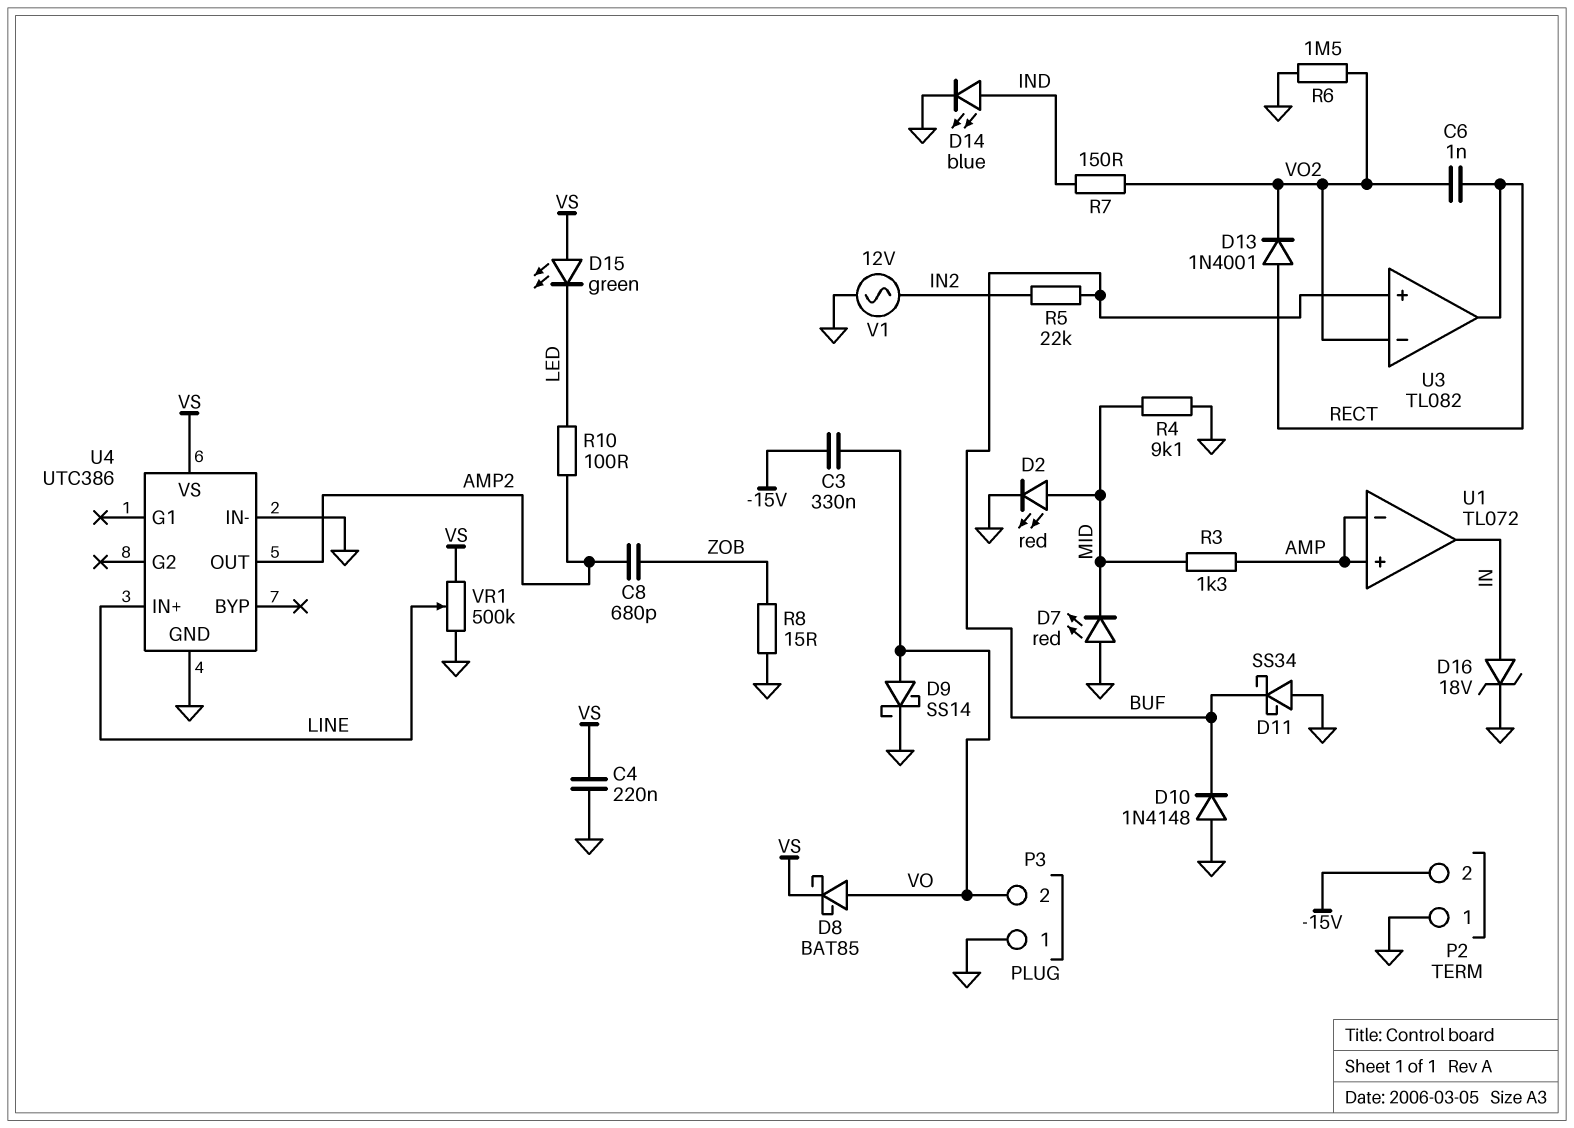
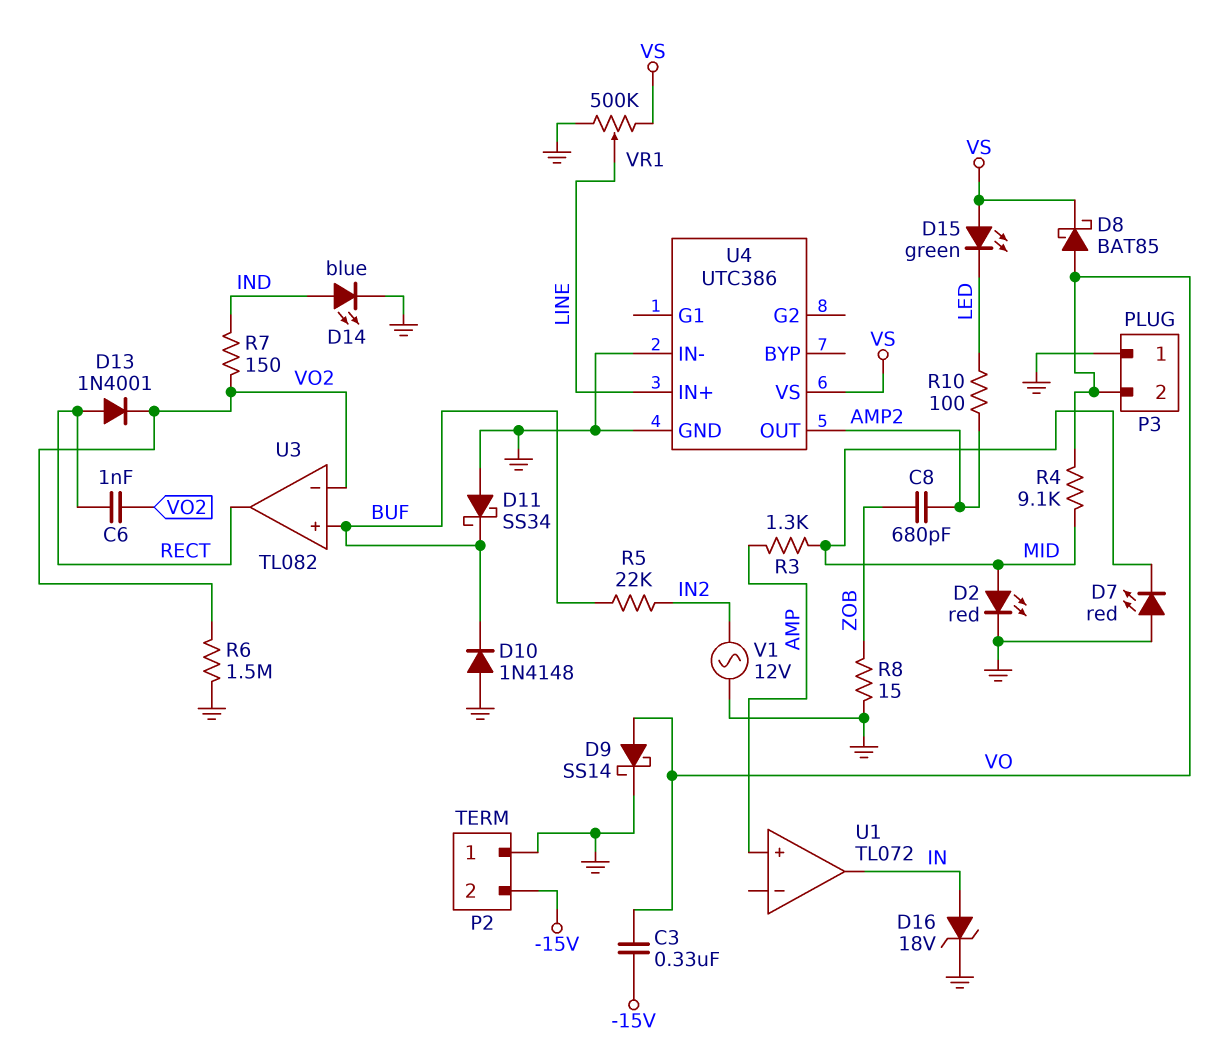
C4: 220nF (GND, VS) -> none
R4: 9.1k (GND, MID) -> 9.1k (MID, VO)
U1 pin in-: AMP -> none

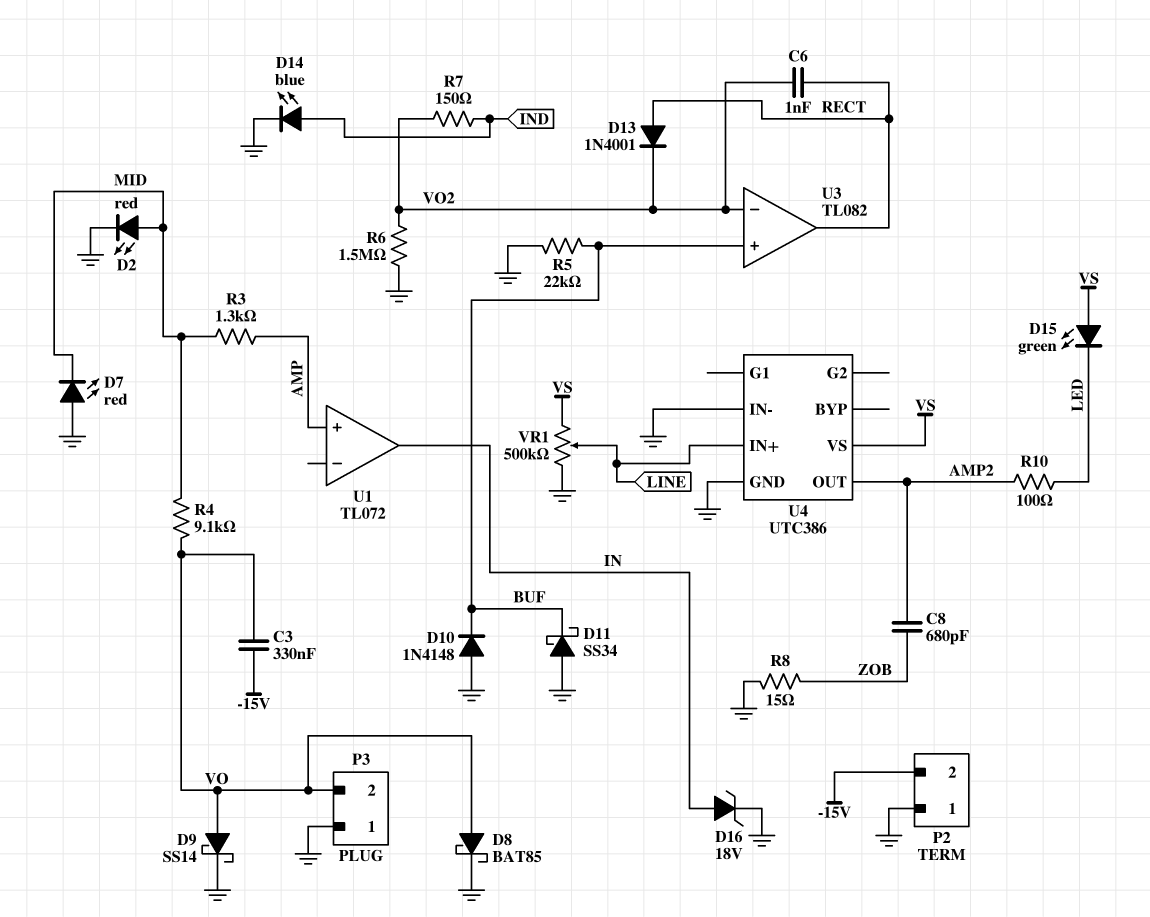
D8: schottky BAT85 (A VO, K VS) -> schottky BAT85 (A VO, K GND)
R5: 22k (BUF, IN2) -> 22k (BUF, GND)
V1: AC 12V (GND, IN2) -> none

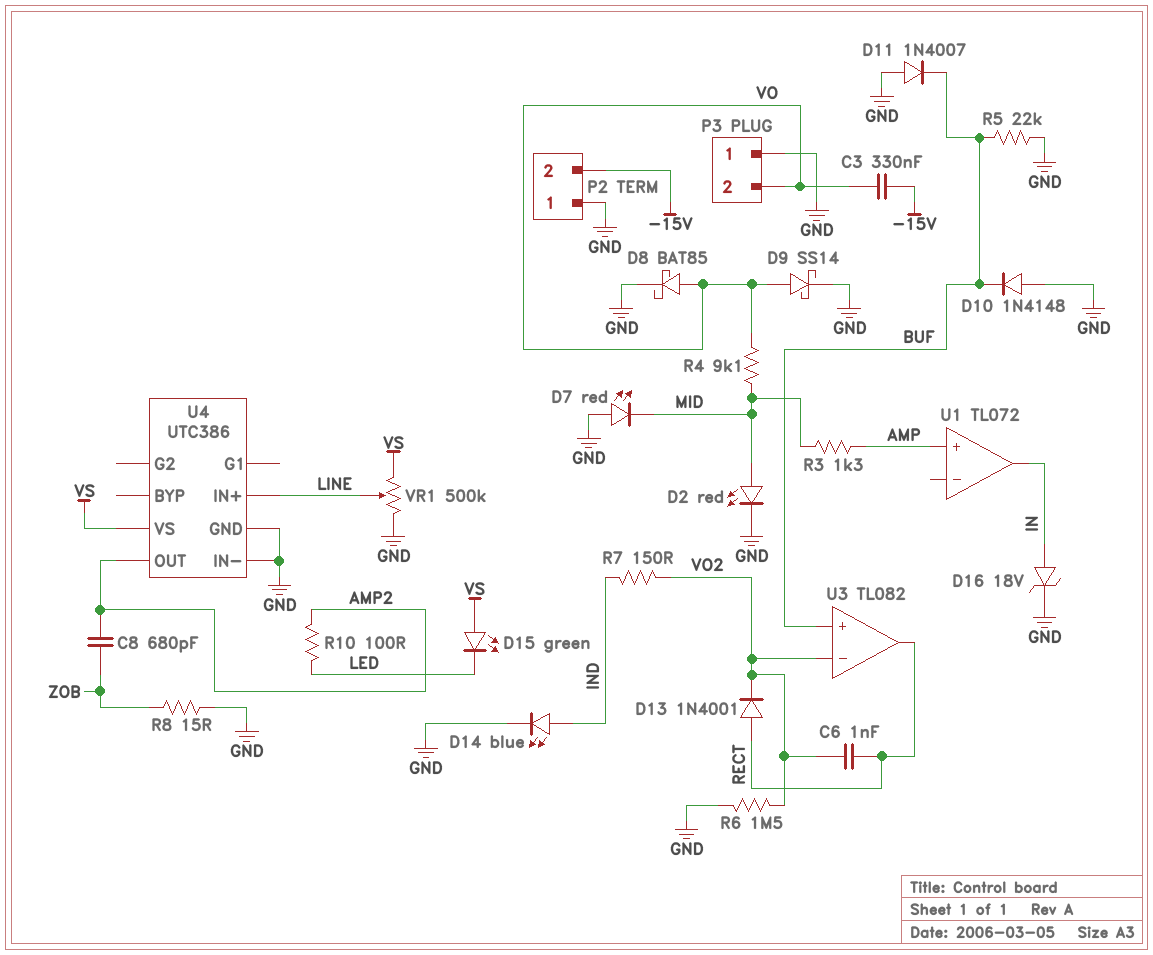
D11: schottky SS34 (A GND, K BUF) -> diode 1N4007 (A GND, K BUF)

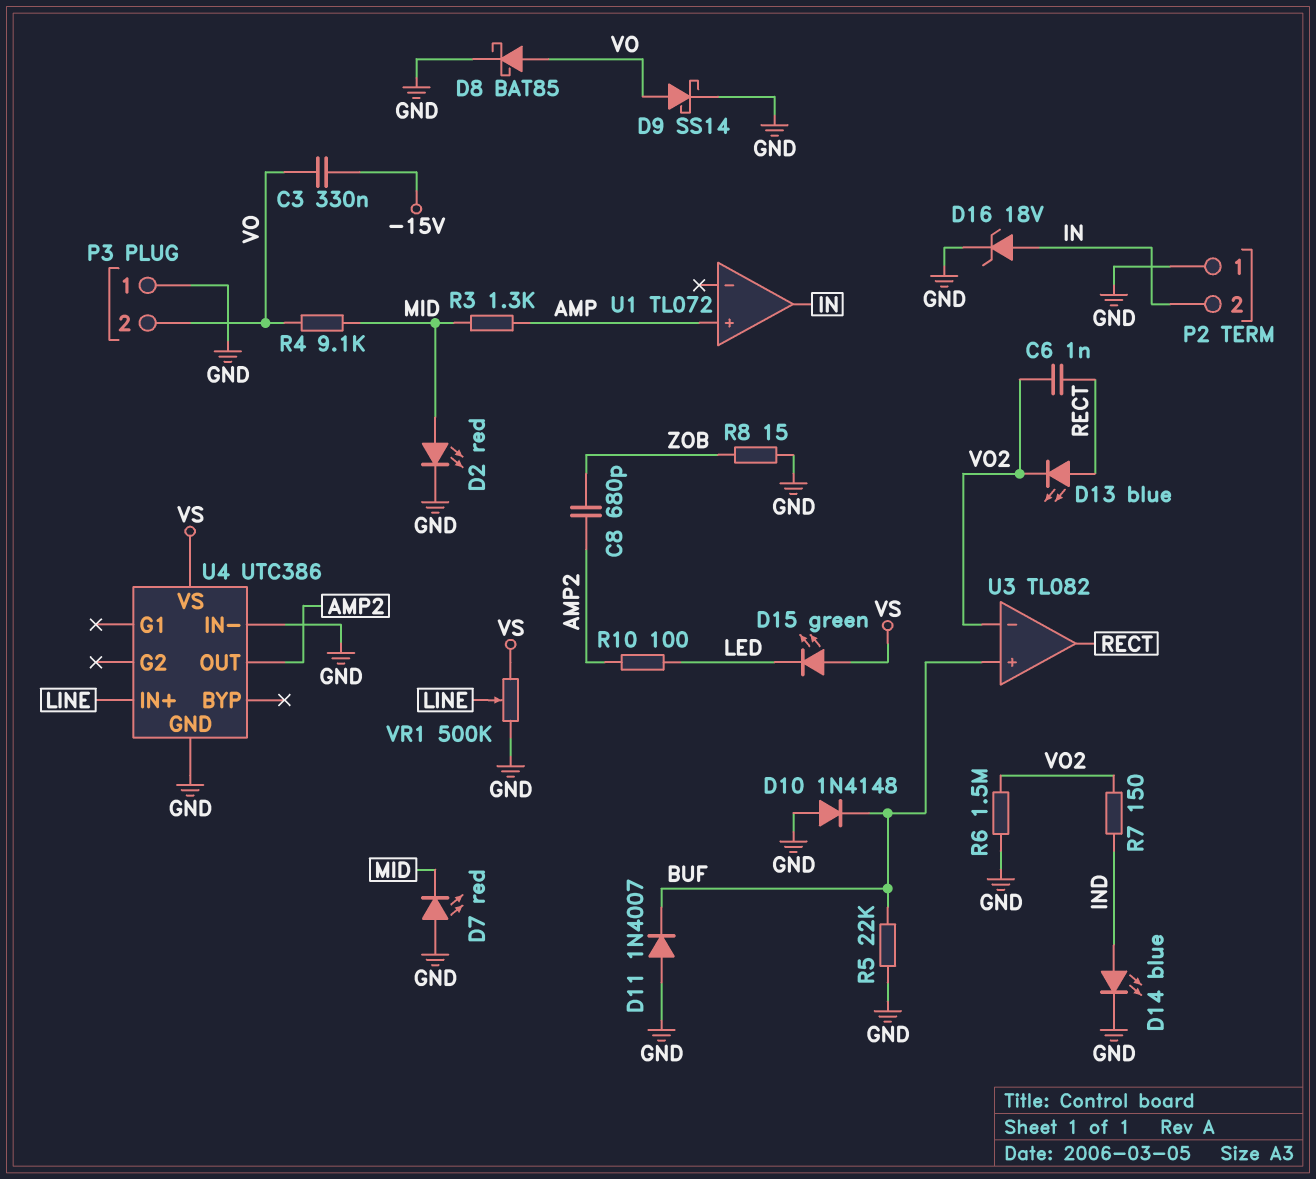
D13: diode 1N4001 (A RECT, K VO2) -> LED blue (A RECT, K VO2)
P2 pin 2: -15V -> IN

